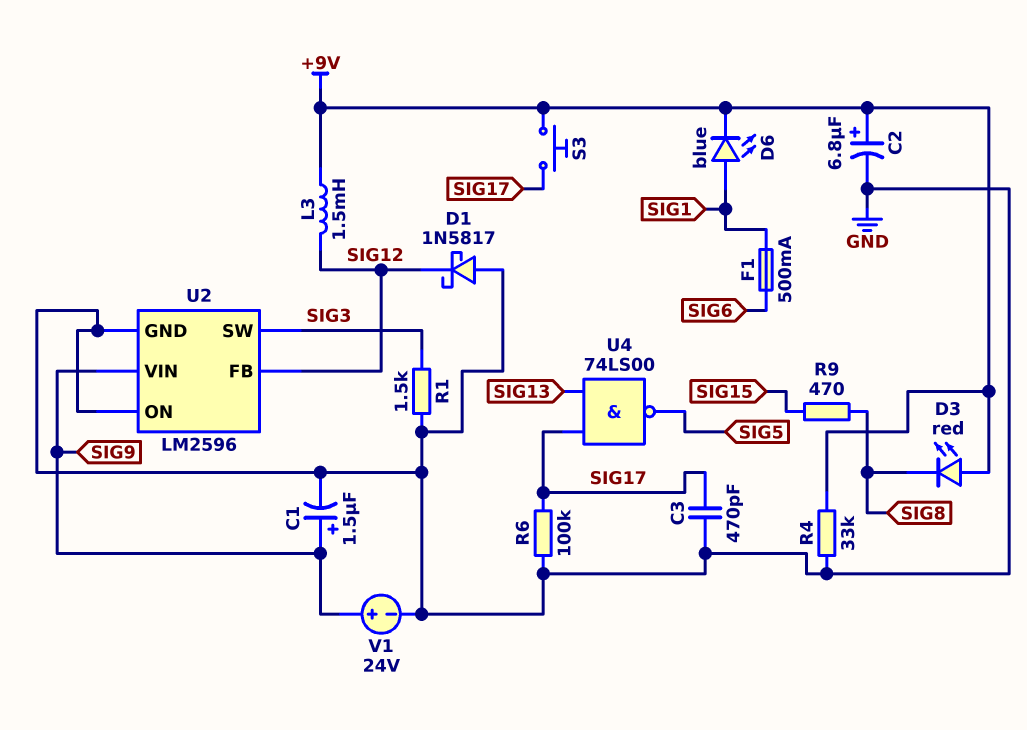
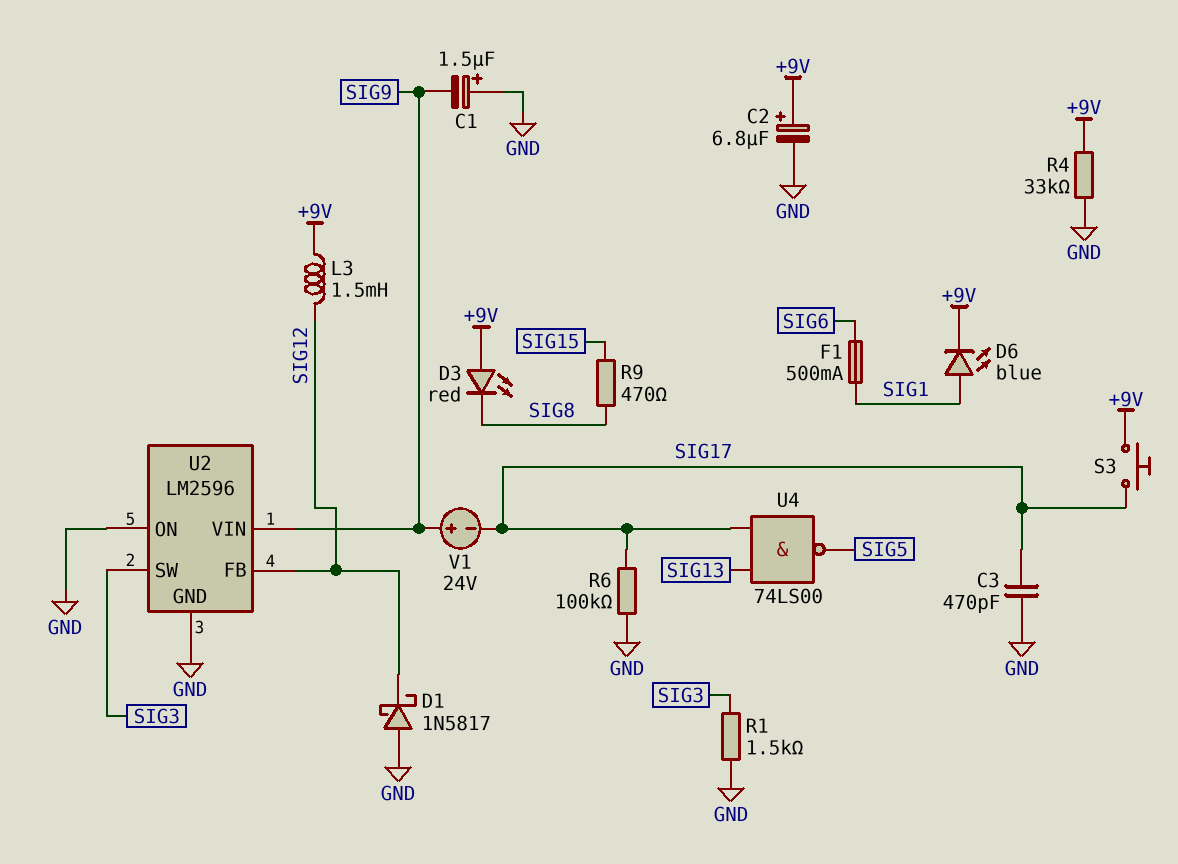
C1: 1.5uF (plus SIG9, minus GND) -> 1.5uF (plus GND, minus SIG9)
V1: 24V (plus SIG9, minus GND) -> 24V (plus SIG9, minus SIG17)

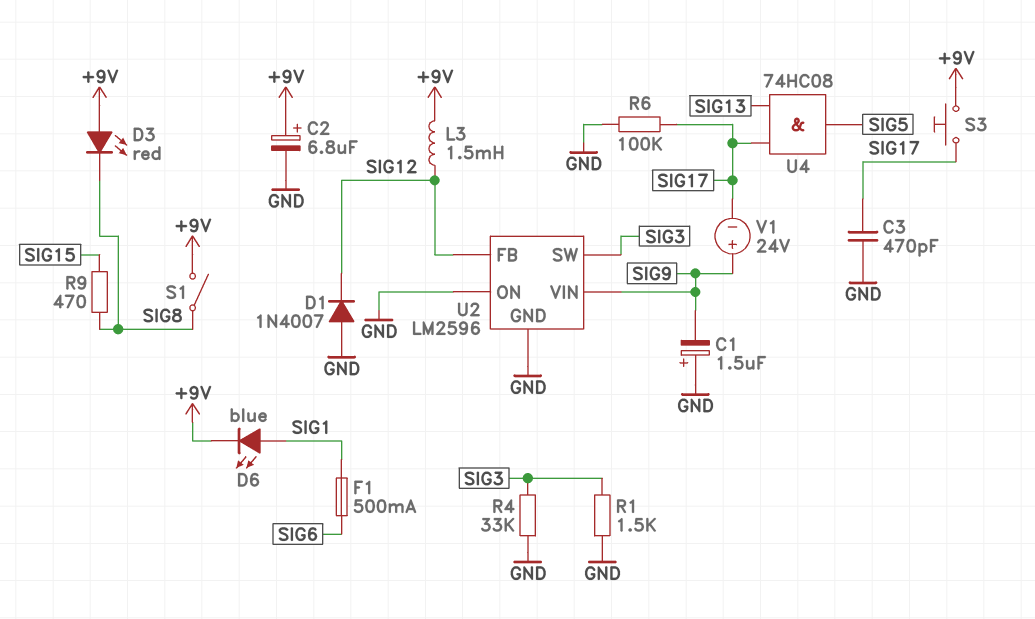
D1: schottky 1N5817 (A GND, K SIG12) -> diode 1N4007 (A GND, K SIG12)
R4: 33k (+9V, GND) -> 33k (GND, SIG3)
S1: none -> switch (+9V, SIG8)
U4: NAND 74LS00 (in SIG13, in SIG17, out SIG5) -> AND 74HC08 (in SIG13, in SIG17, out SIG5)

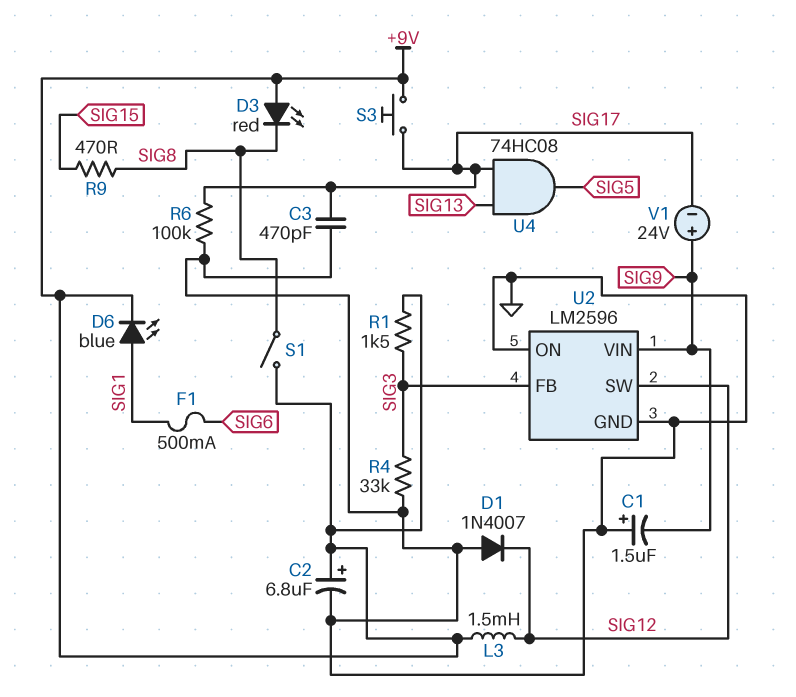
R1: 1.5k (GND, SIG3) -> 1.5k (+9V, SIG3)
U2 pin FB: SIG12 -> SIG3
U2 pin SW: SIG3 -> SIG12

